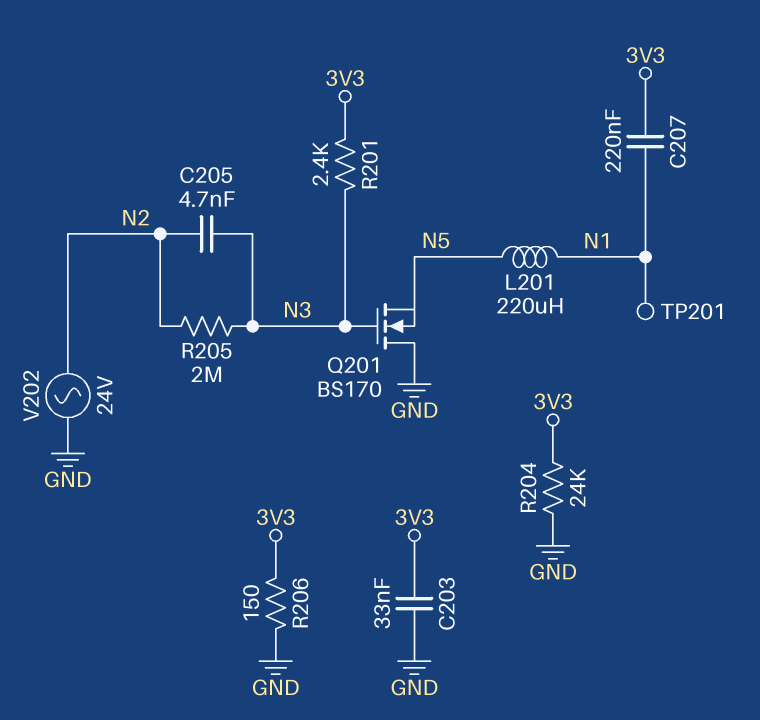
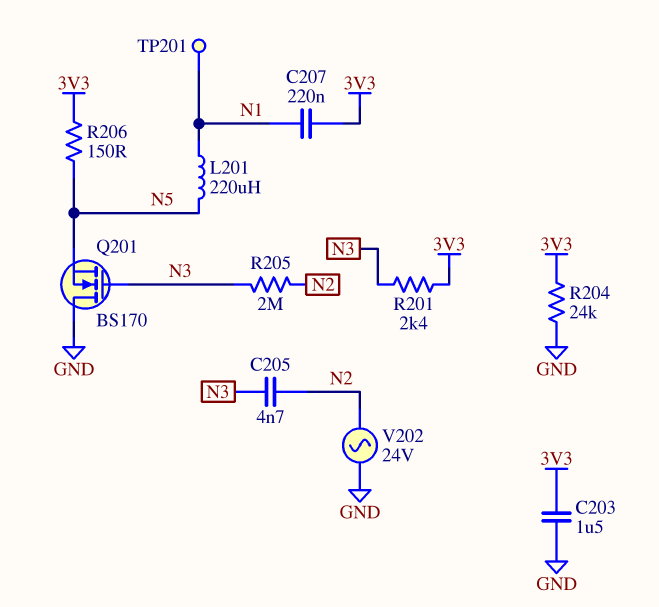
C203: 33nF (3V3, GND) -> 1.5uF (3V3, GND)
R206: 150 (3V3, GND) -> 150 (3V3, N5)

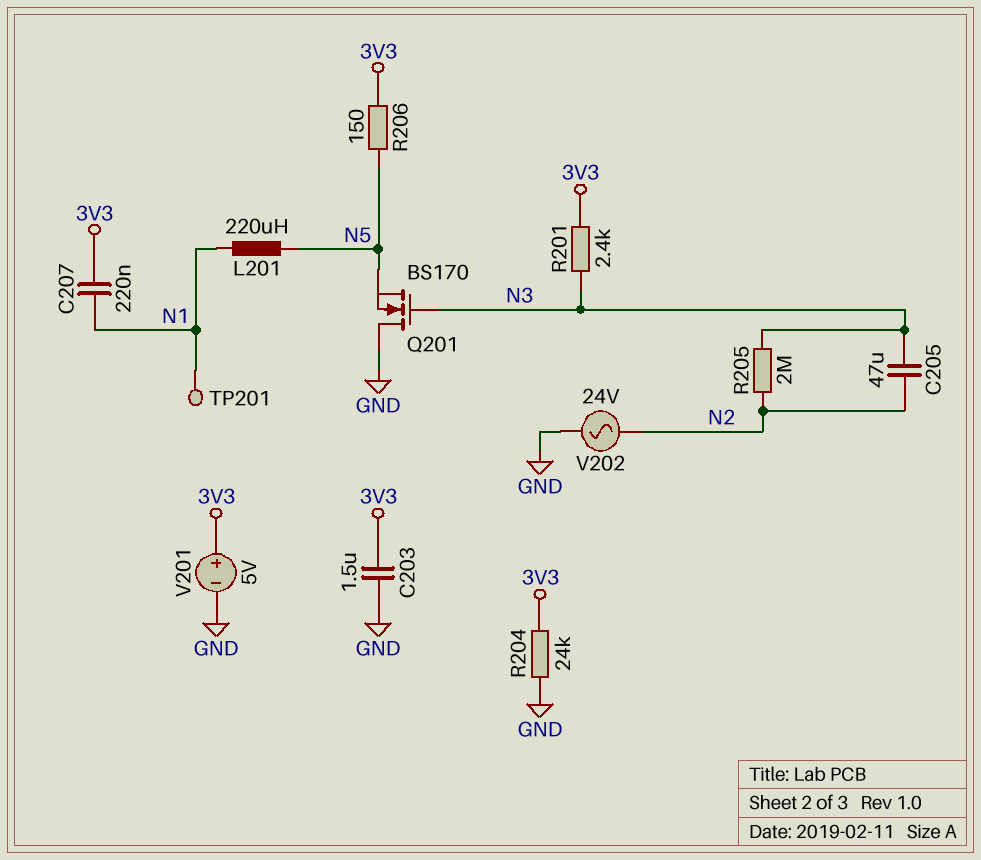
C205: 4.7nF (N2, N3) -> 47uF (N2, N3)
V201: none -> 5V (plus 3V3, minus GND)

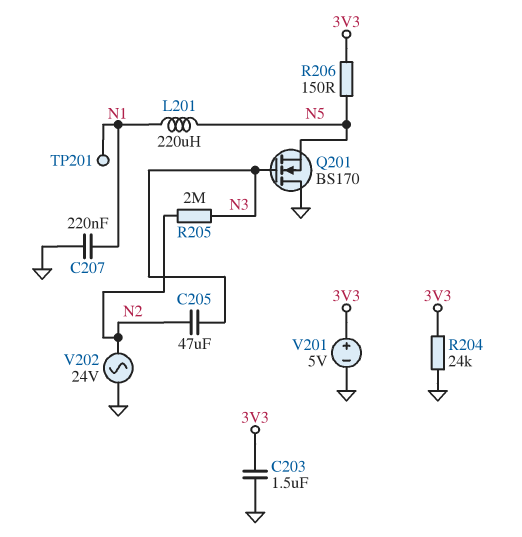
C207: 220nF (3V3, N1) -> 220nF (GND, N1)
R201: 2.4k (3V3, N3) -> none

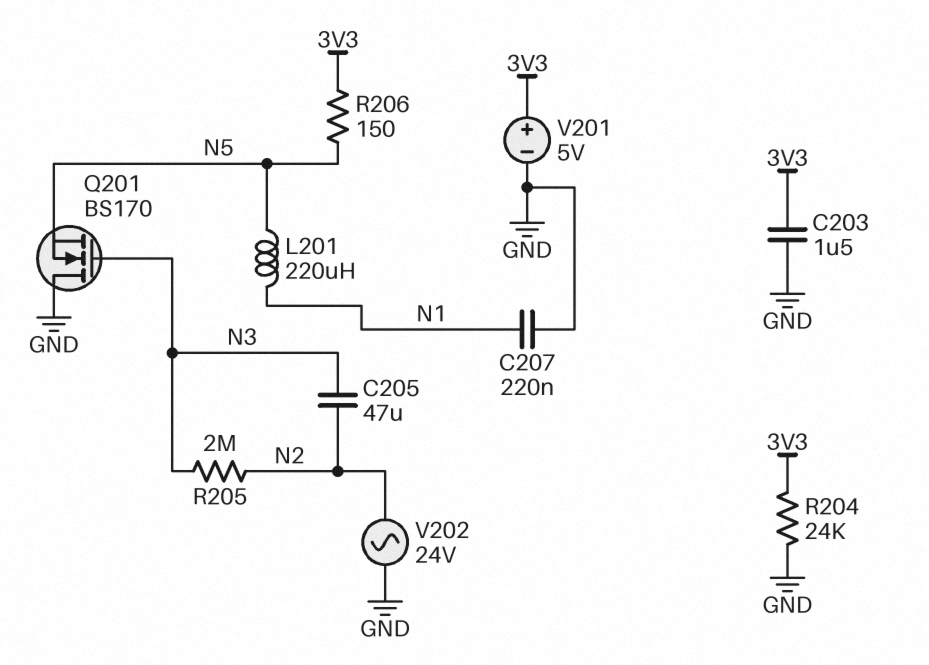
TP201: test point (N1) -> none

